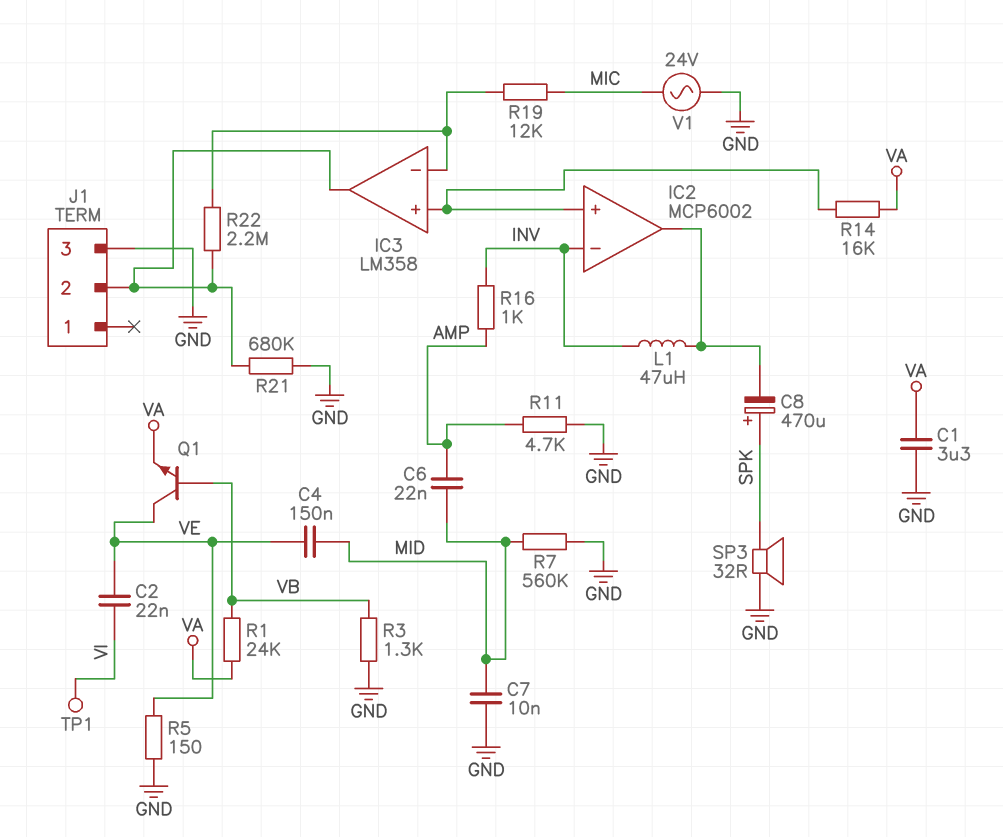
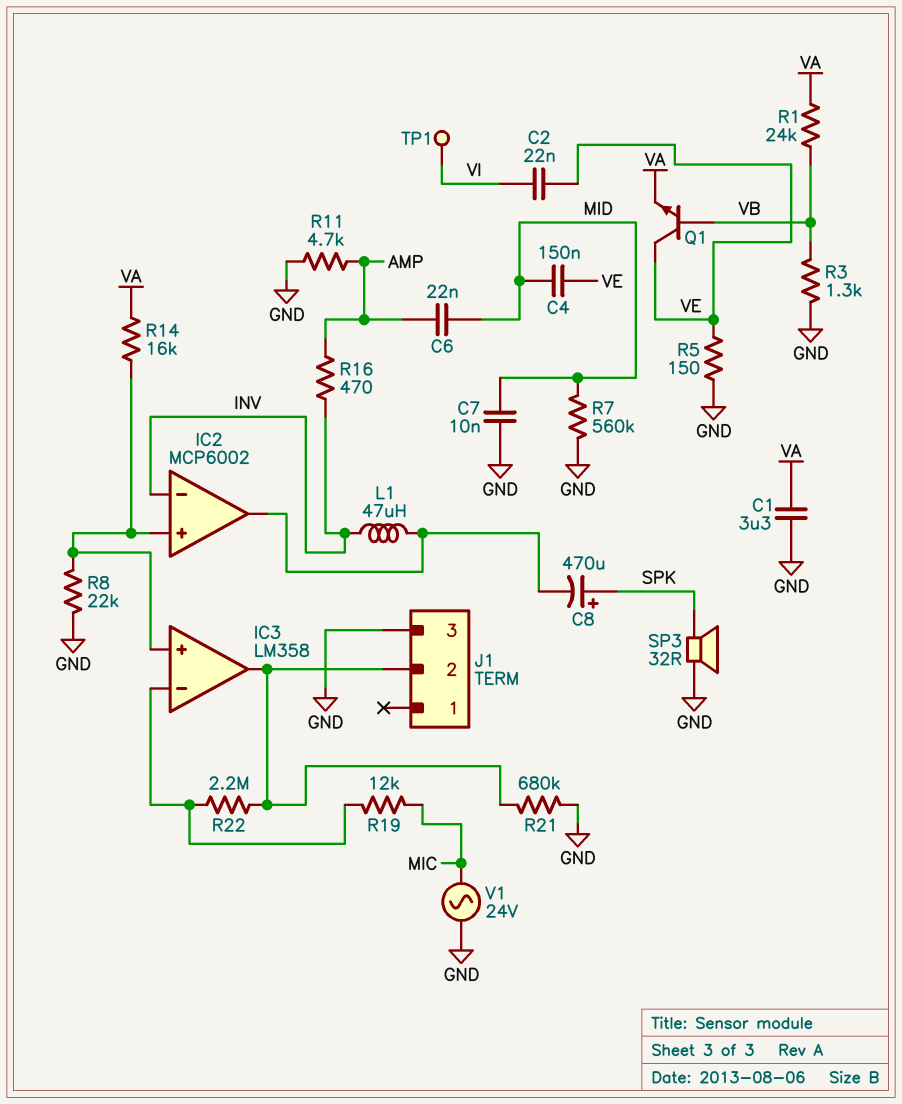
R8: none -> 22k (GND, IC2/in+)
R16: 1k (AMP, INV) -> 470 (AMP, INV)

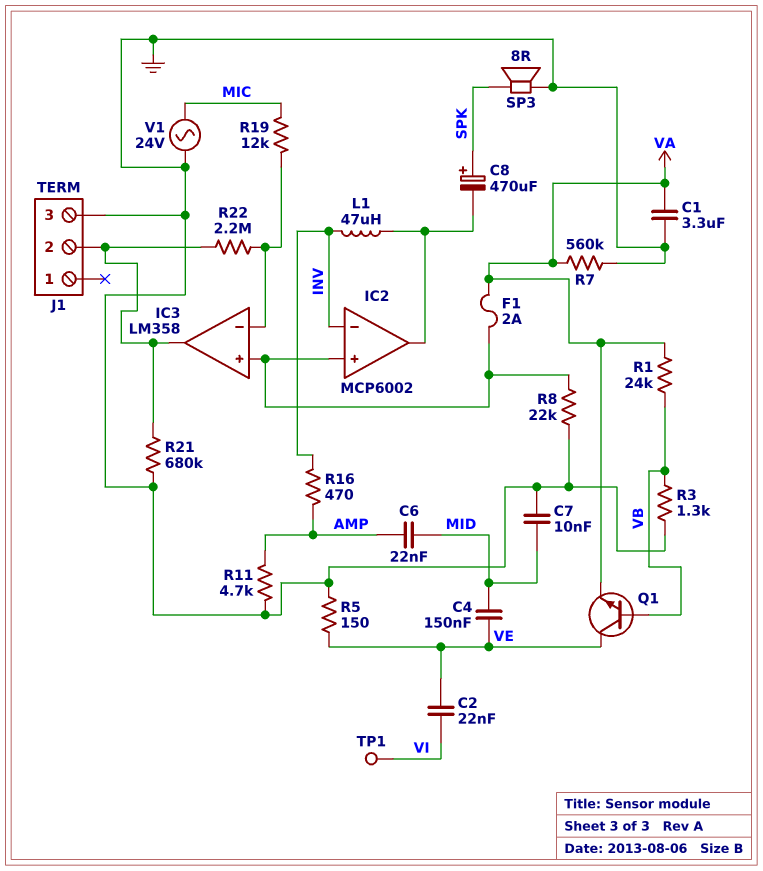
F1: none -> 2A (IC2/in+, VA)
R7: 560k (GND, MID) -> 560k (GND, VA)
R14: 16k (IC2/in+, VA) -> none
SP3: speaker 32R (GND, SPK) -> speaker 8R (GND, SPK)

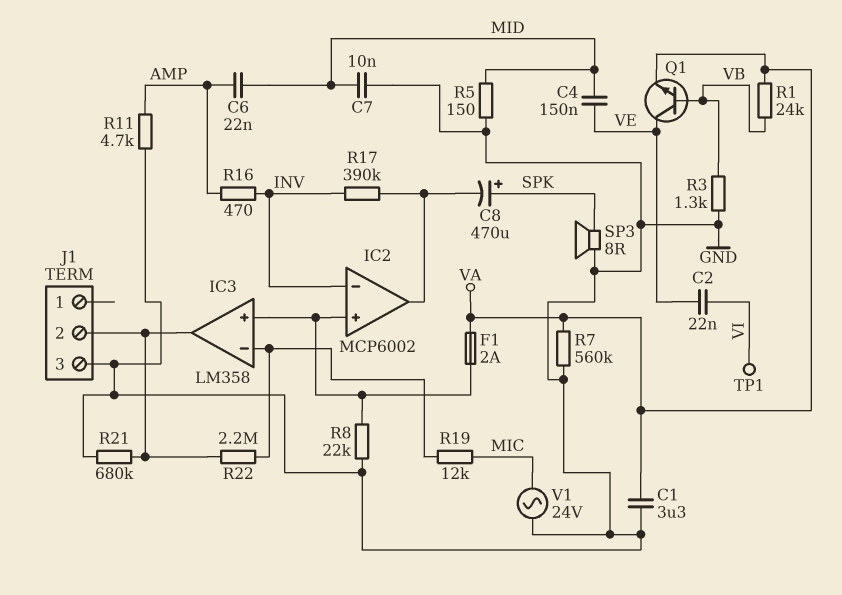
L1: 47uH (IC2/out, INV) -> none
R5: 150 (GND, VE) -> 150 (GND, MID)
R17: none -> 390k (IC2/out, INV)

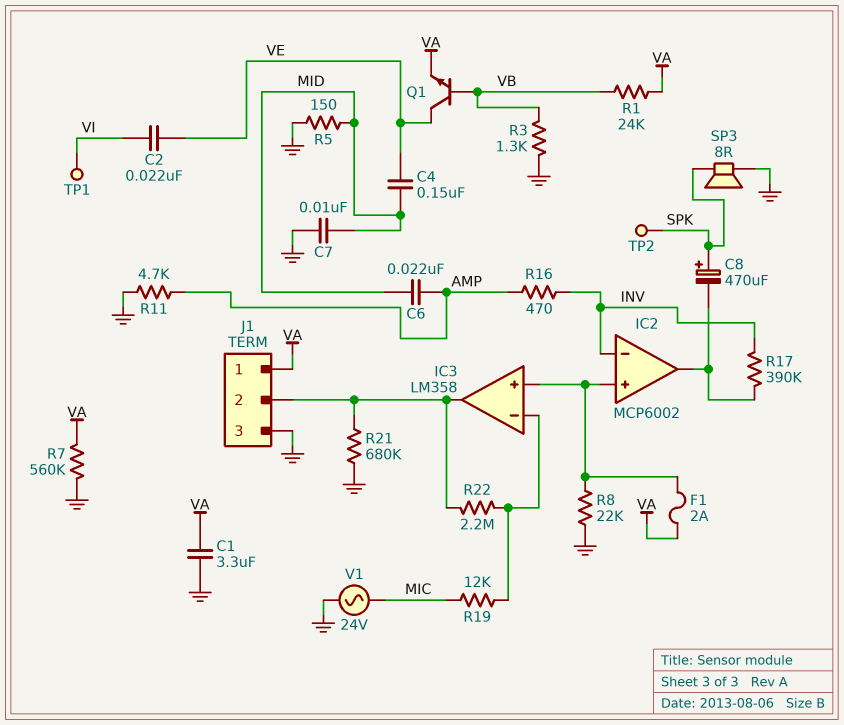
J1 pin 1: none -> VA
TP2: none -> test point (SPK)

